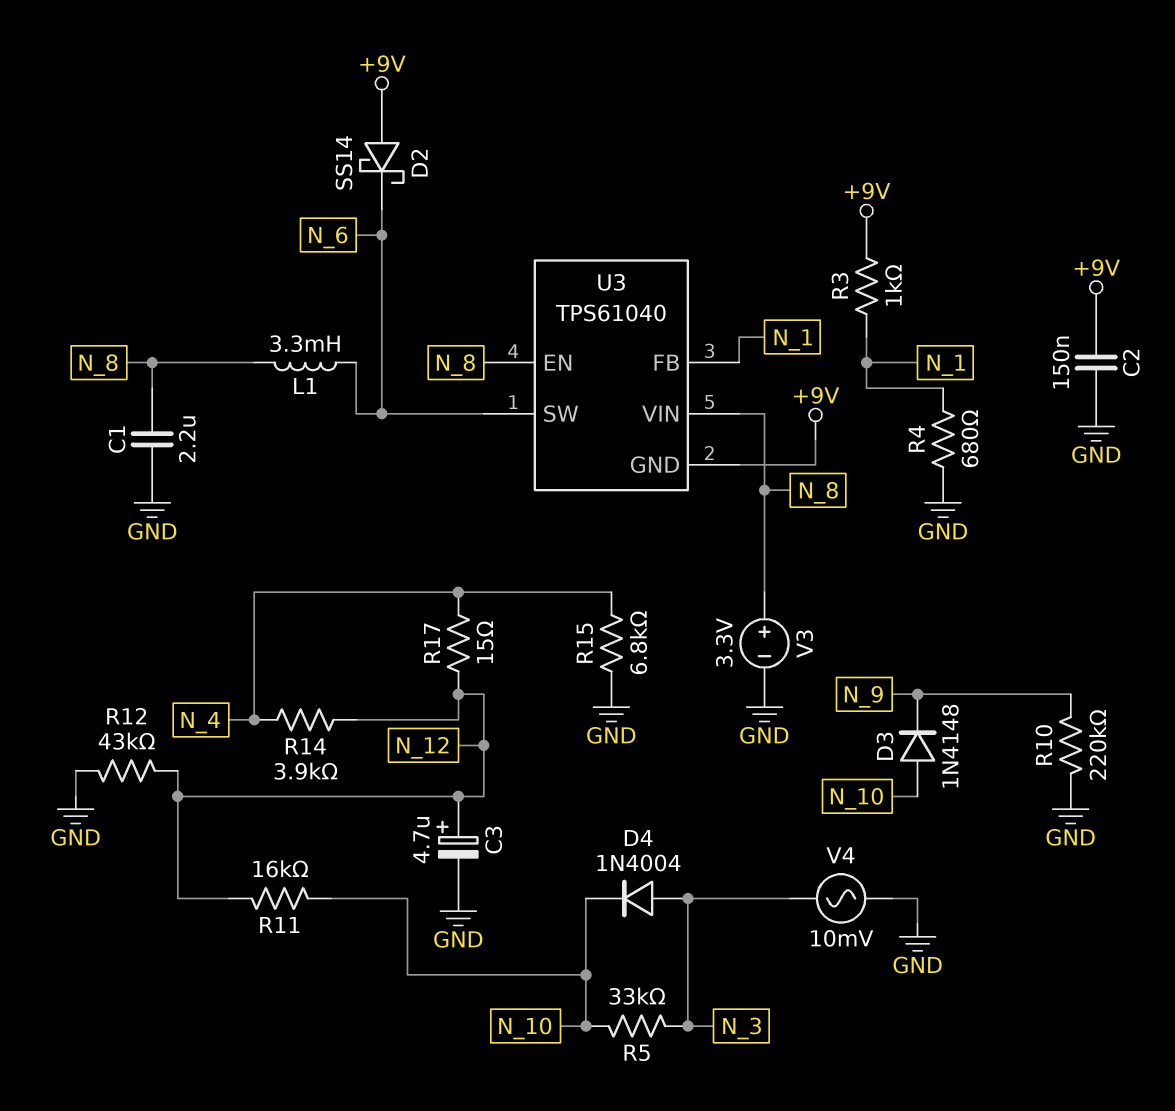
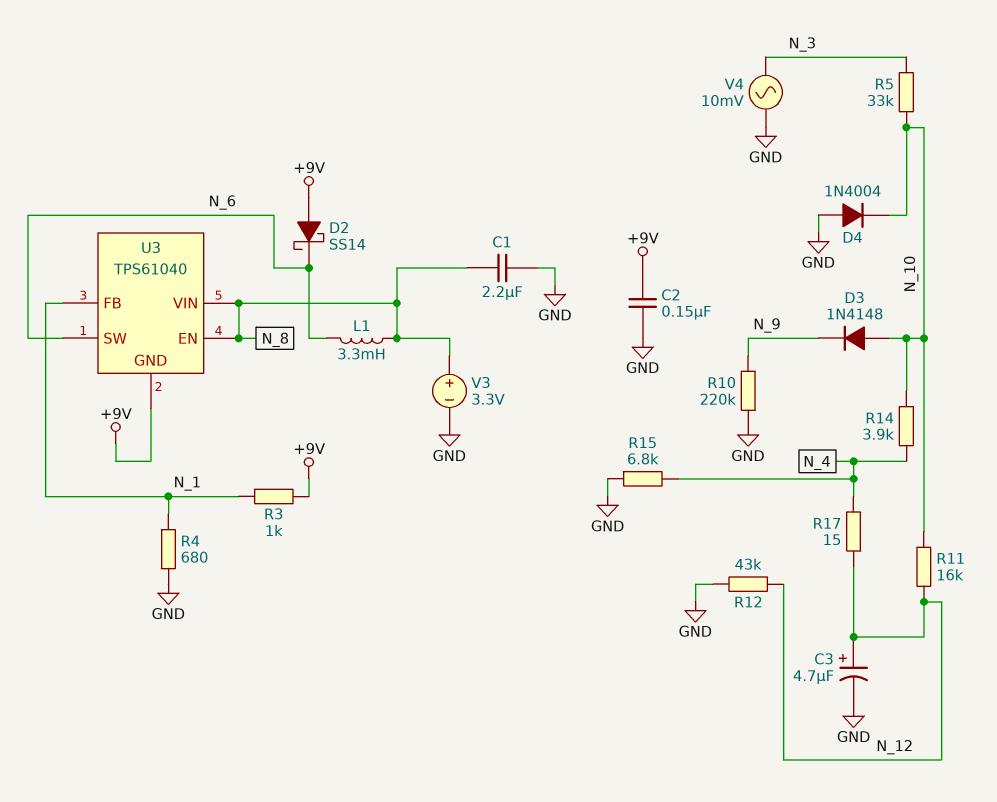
D4: diode 1N4004 (A N_3, K N_10) -> diode 1N4004 (A GND, K N_10)
R14: 3.9k (N_4, N_12) -> 3.9k (N_4, N_10)

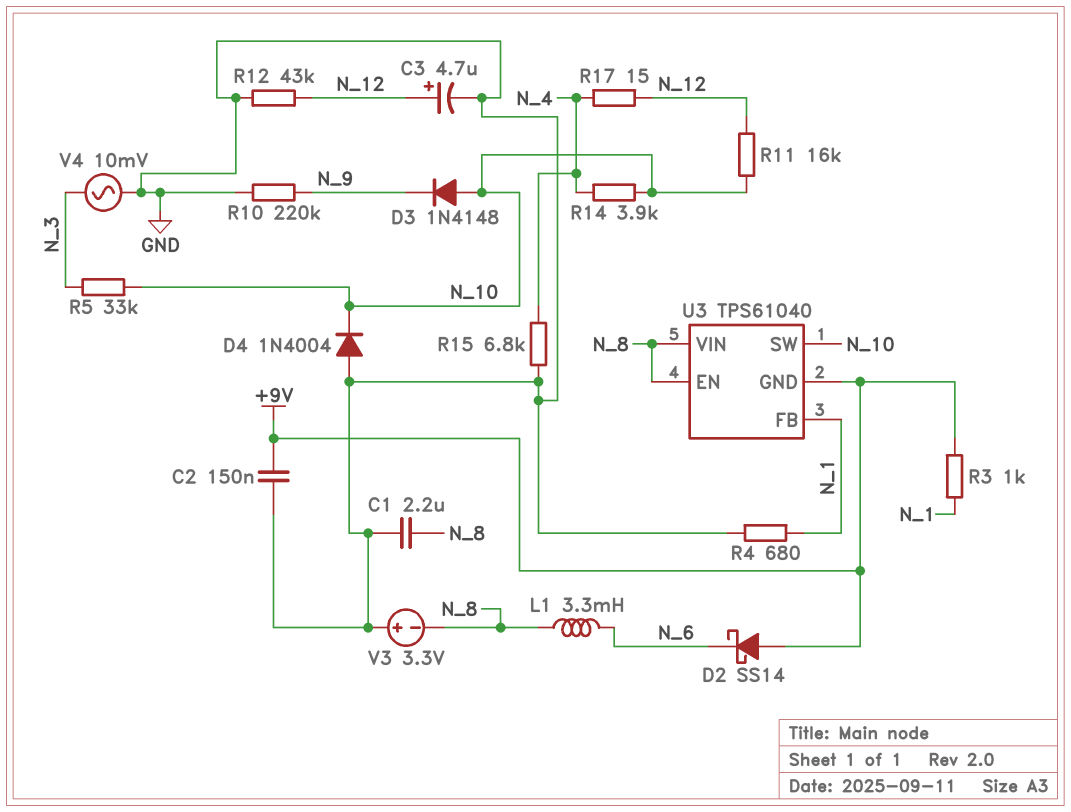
U3 pin SW: N_6 -> N_10
V3: 3.3V (plus N_8, minus GND) -> 3.3V (plus GND, minus N_8)

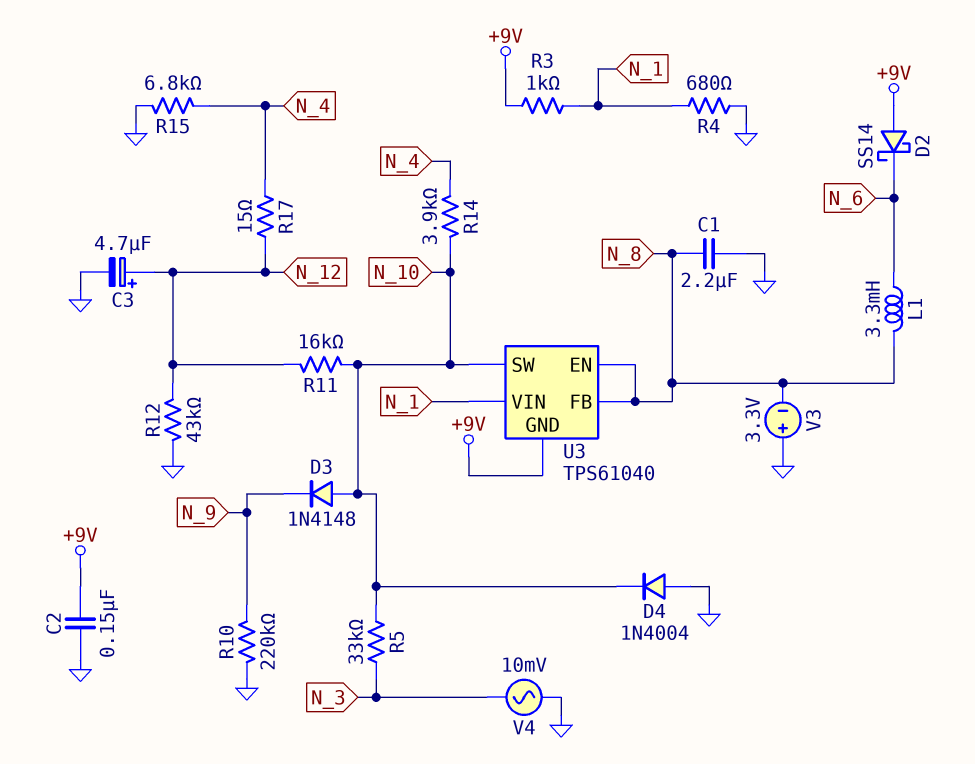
U3 pin FB: N_1 -> N_8
U3 pin VIN: N_8 -> N_1

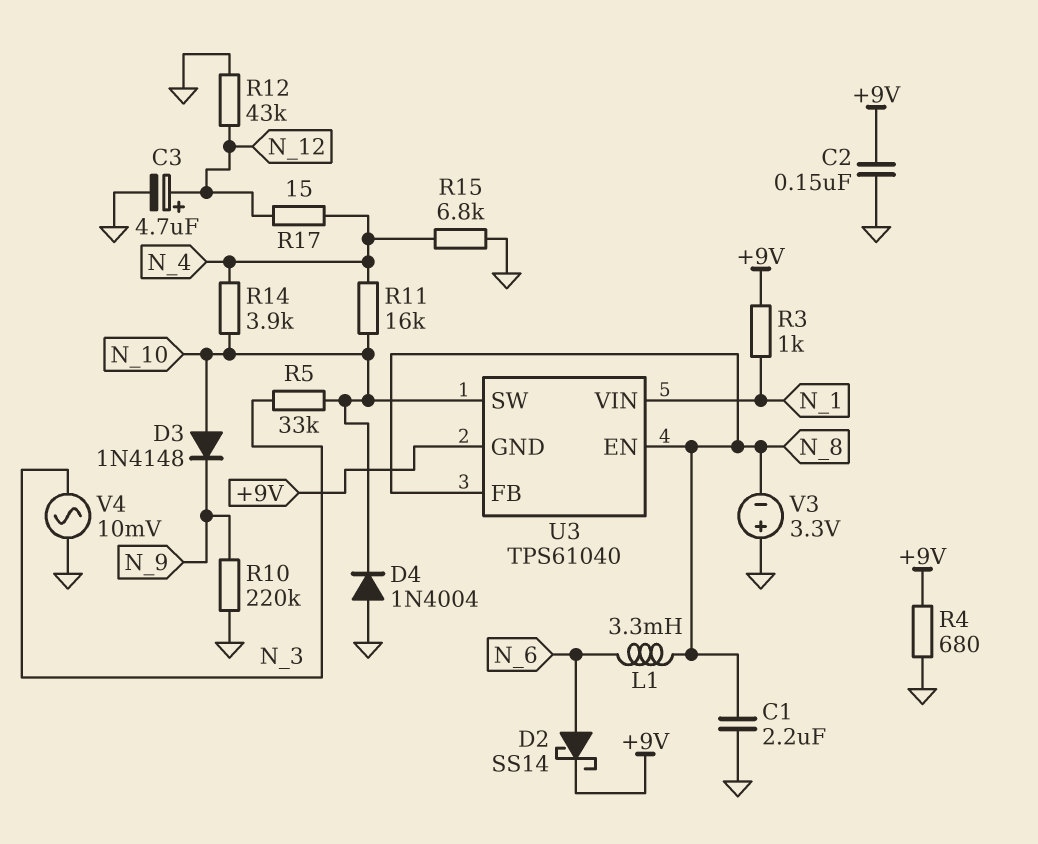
D2: schottky SS14 (A +9V, K N_6) -> schottky SS14 (A N_6, K +9V)
R4: 680 (GND, N_1) -> 680 (+9V, GND)
R11: 16k (N_10, N_12) -> 16k (N_4, N_10)

